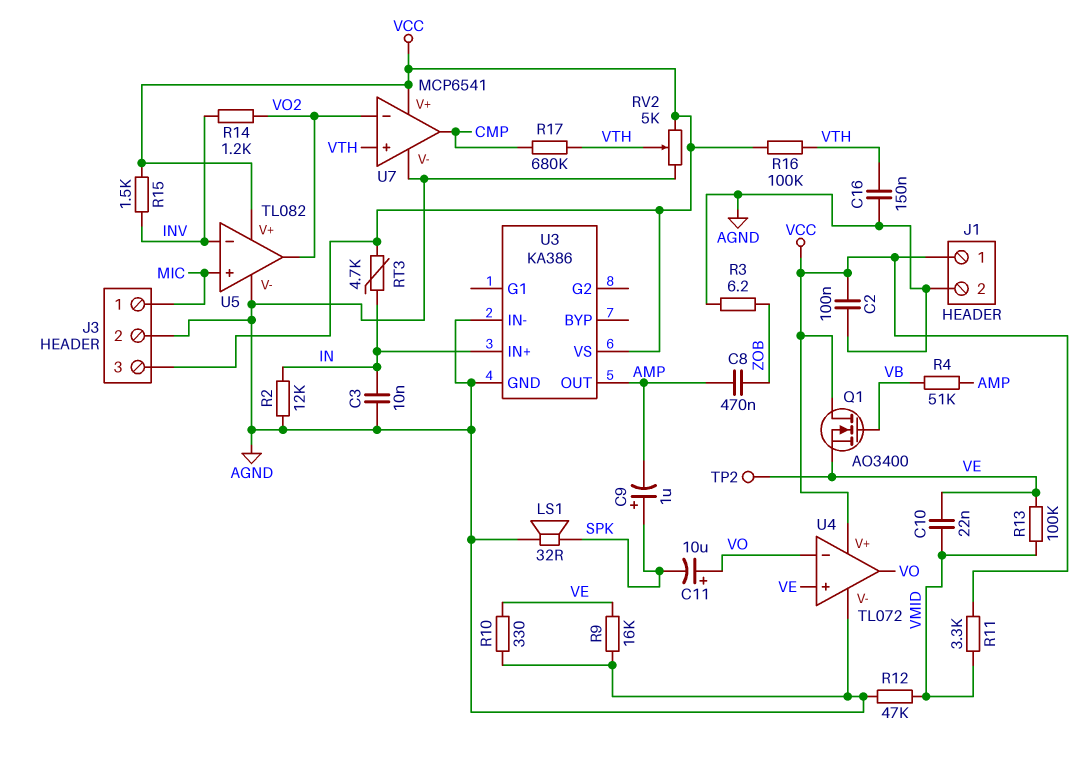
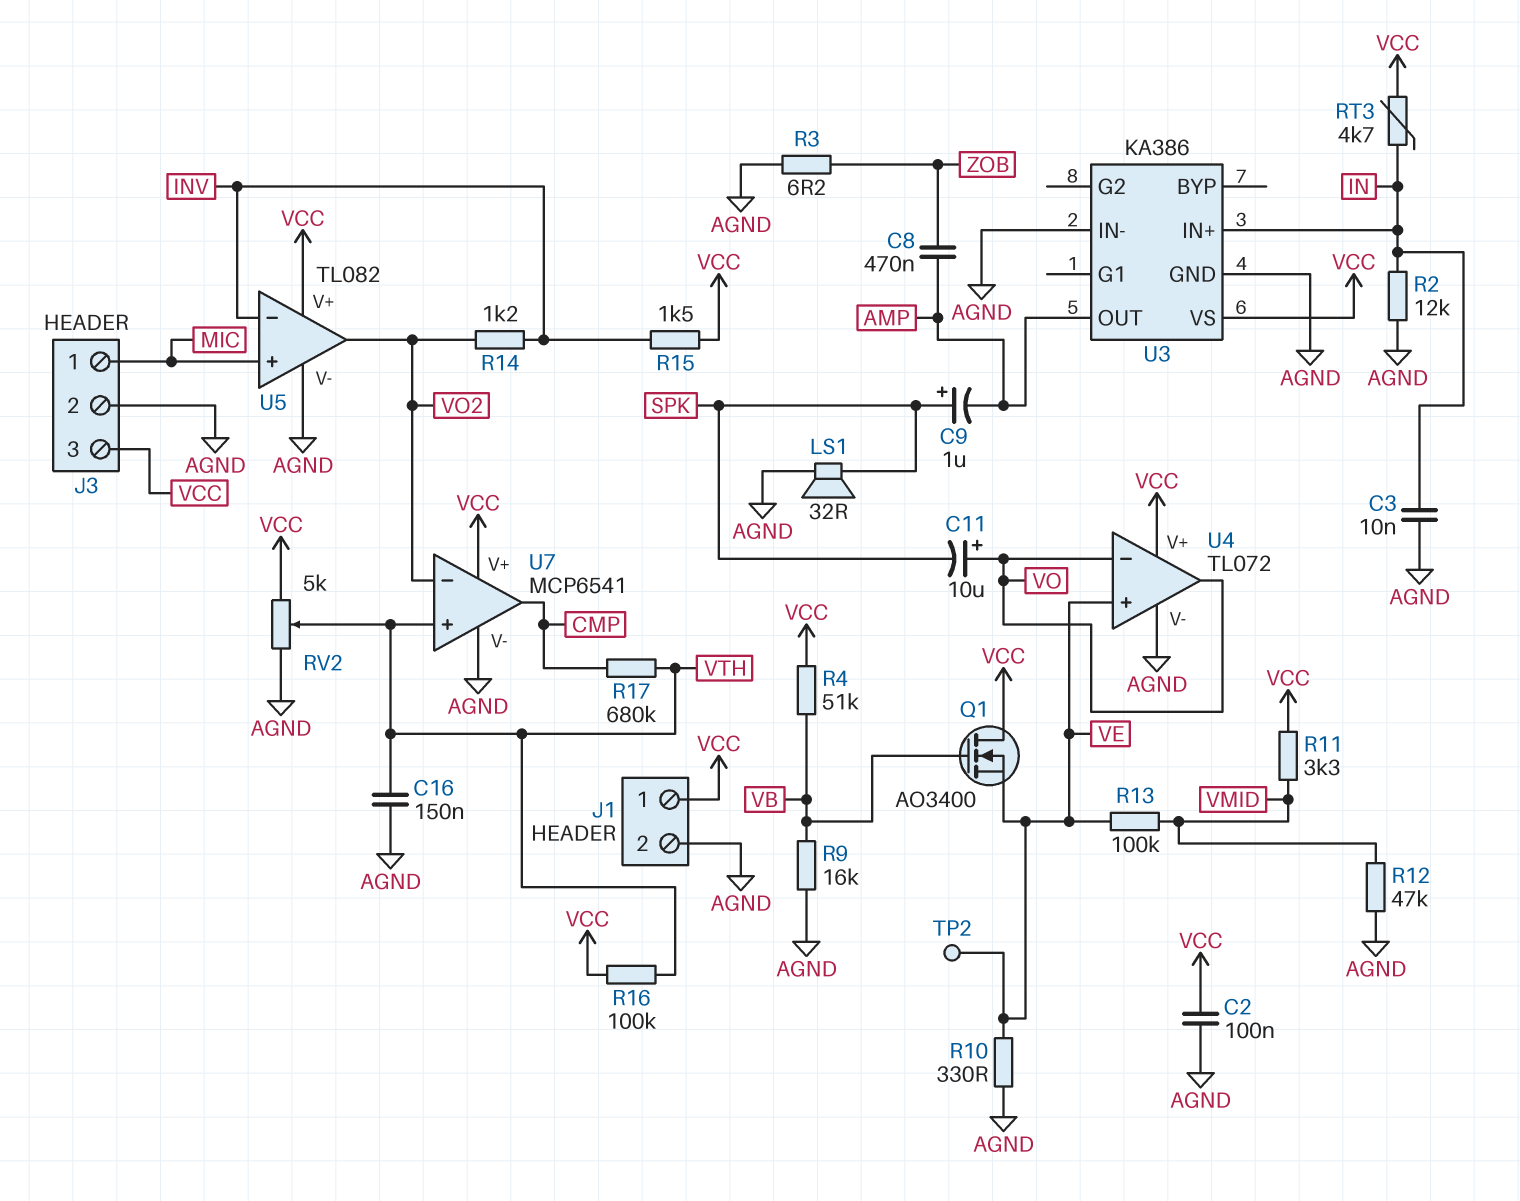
C10: 22nF (VE, VMID) -> none
R4: 51k (AMP, VB) -> 51k (VB, VCC)
R9: 16k (AGND, VE) -> 16k (AGND, VB)

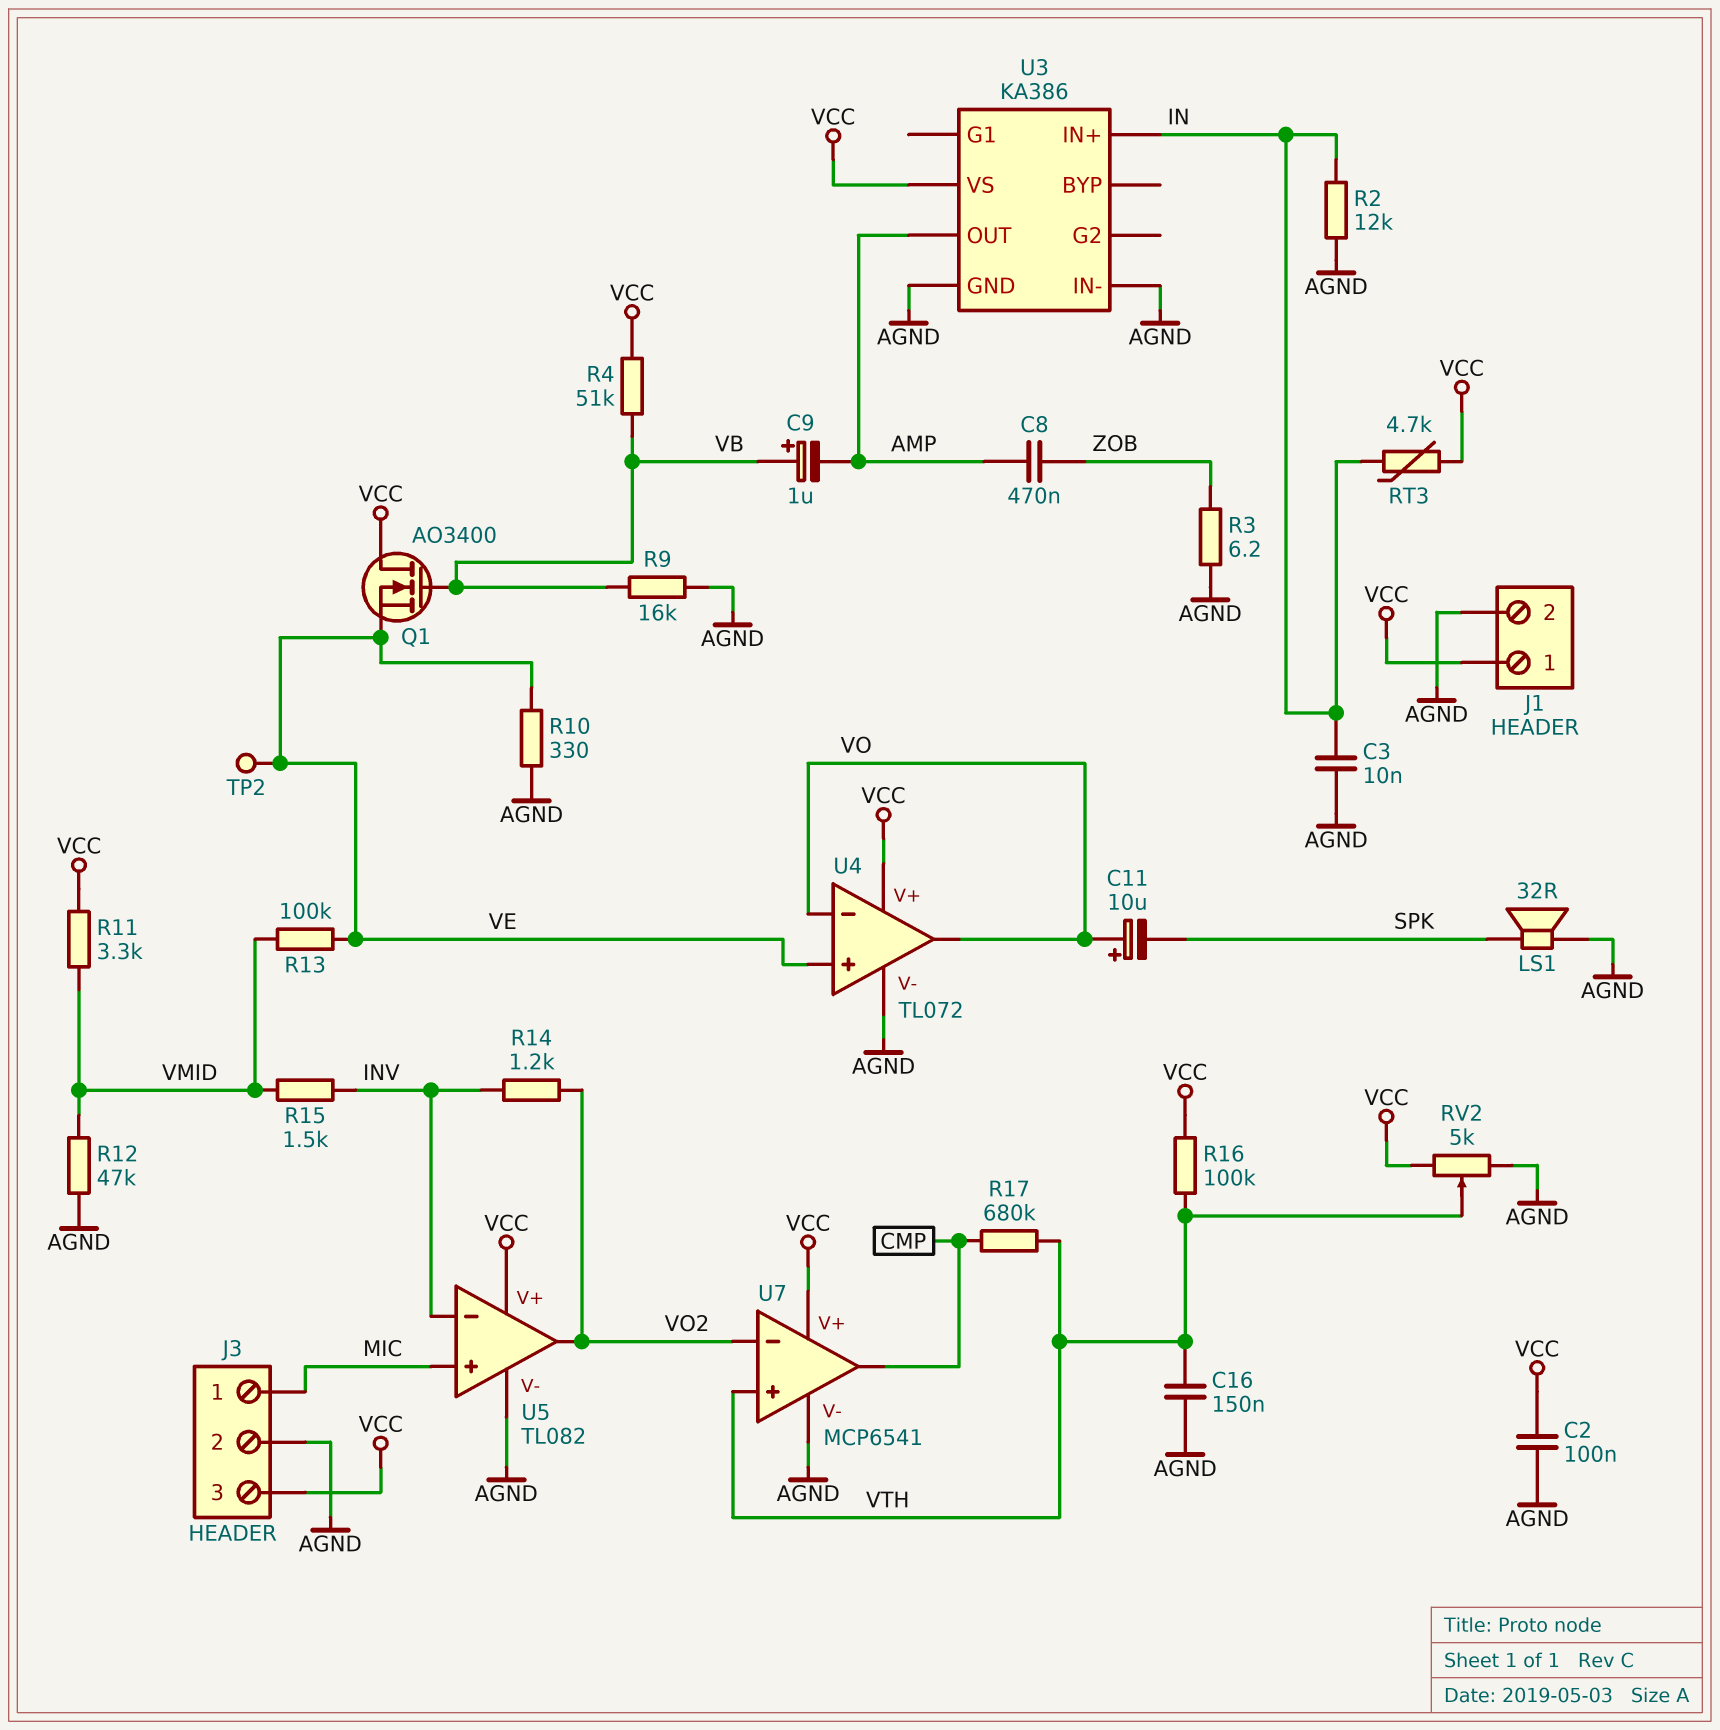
C9: 1uF (plus SPK, minus AMP) -> 1uF (plus VB, minus AMP)
R15: 1.5k (INV, VCC) -> 1.5k (INV, VMID)

